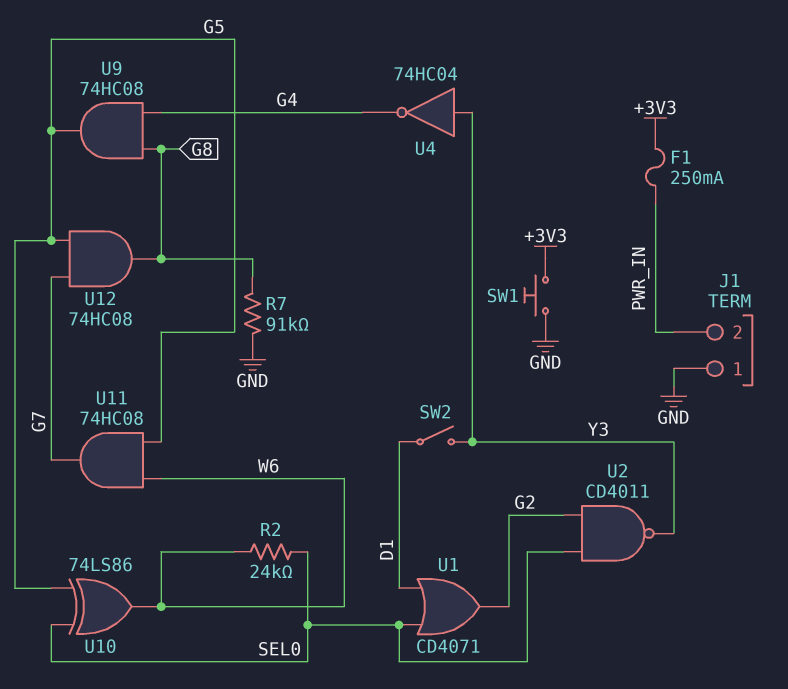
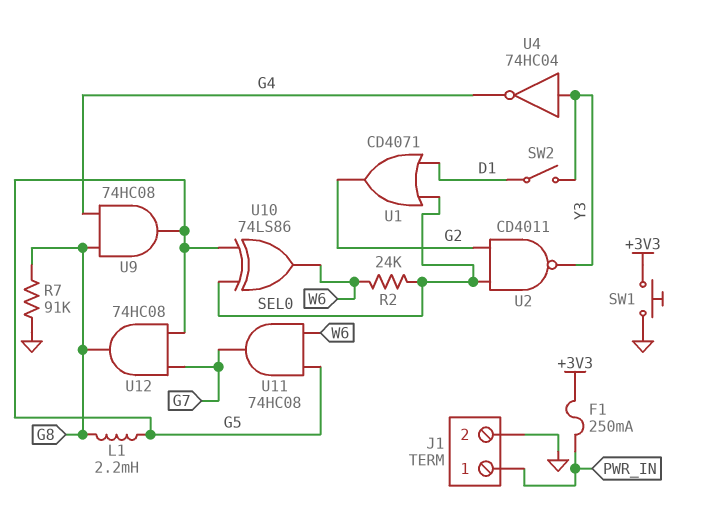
J1 pin 1: GND -> PWR_IN
J1 pin 2: PWR_IN -> GND
L1: none -> 2.2mH (G5, G8)

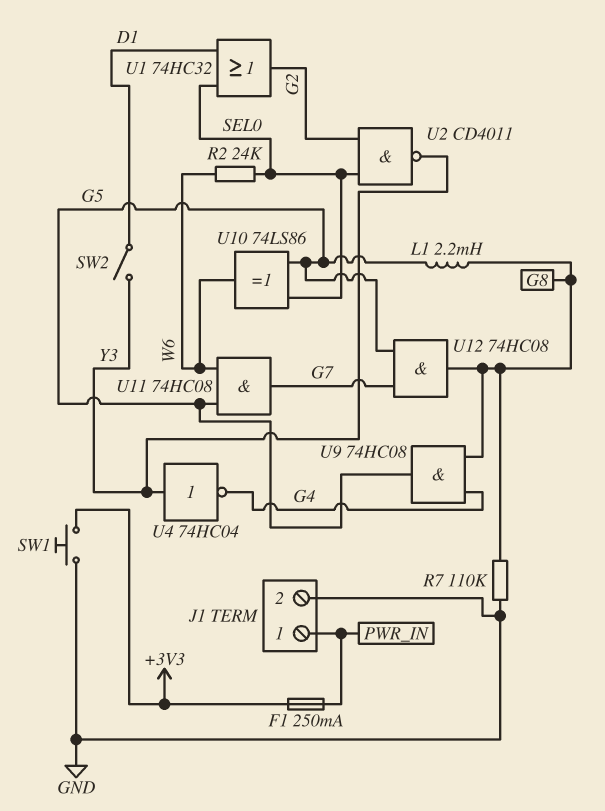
R7: 91k (G8, GND) -> 110k (G8, GND)
U1: OR CD4071 (in D1, in SEL0, out G2) -> OR 74HC32 (in D1, in SEL0, out G2)

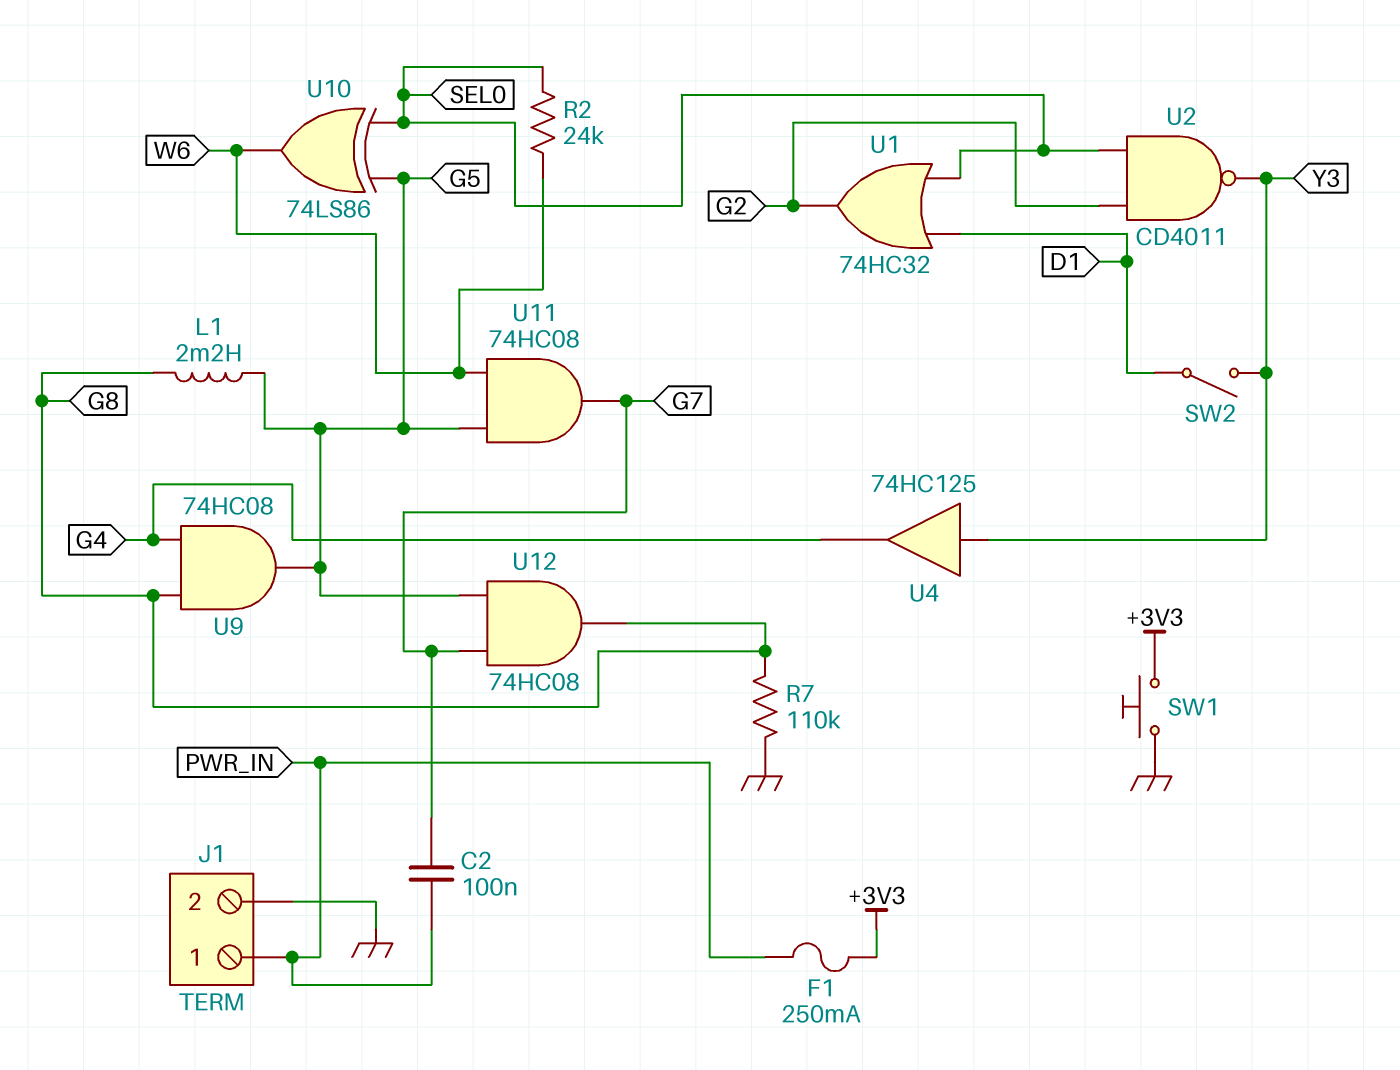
C2: none -> 100nF (G7, PWR_IN)
U4: NOT 74HC04 (in Y3, out G4) -> buffer 74HC125 (in Y3, out G4)

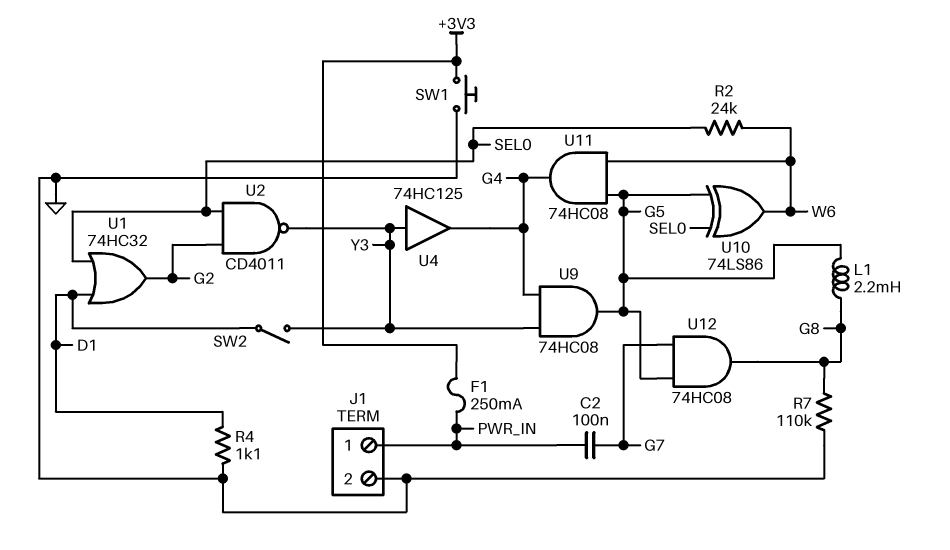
R4: none -> 1.1k (D1, GND)
U9: AND 74HC08 (in G4, in G8, out G5) -> AND 74HC08 (in G4, in Y3, out G5)
U11: AND 74HC08 (in G5, in W6, out G7) -> AND 74HC08 (in G5, in W6, out G4)

